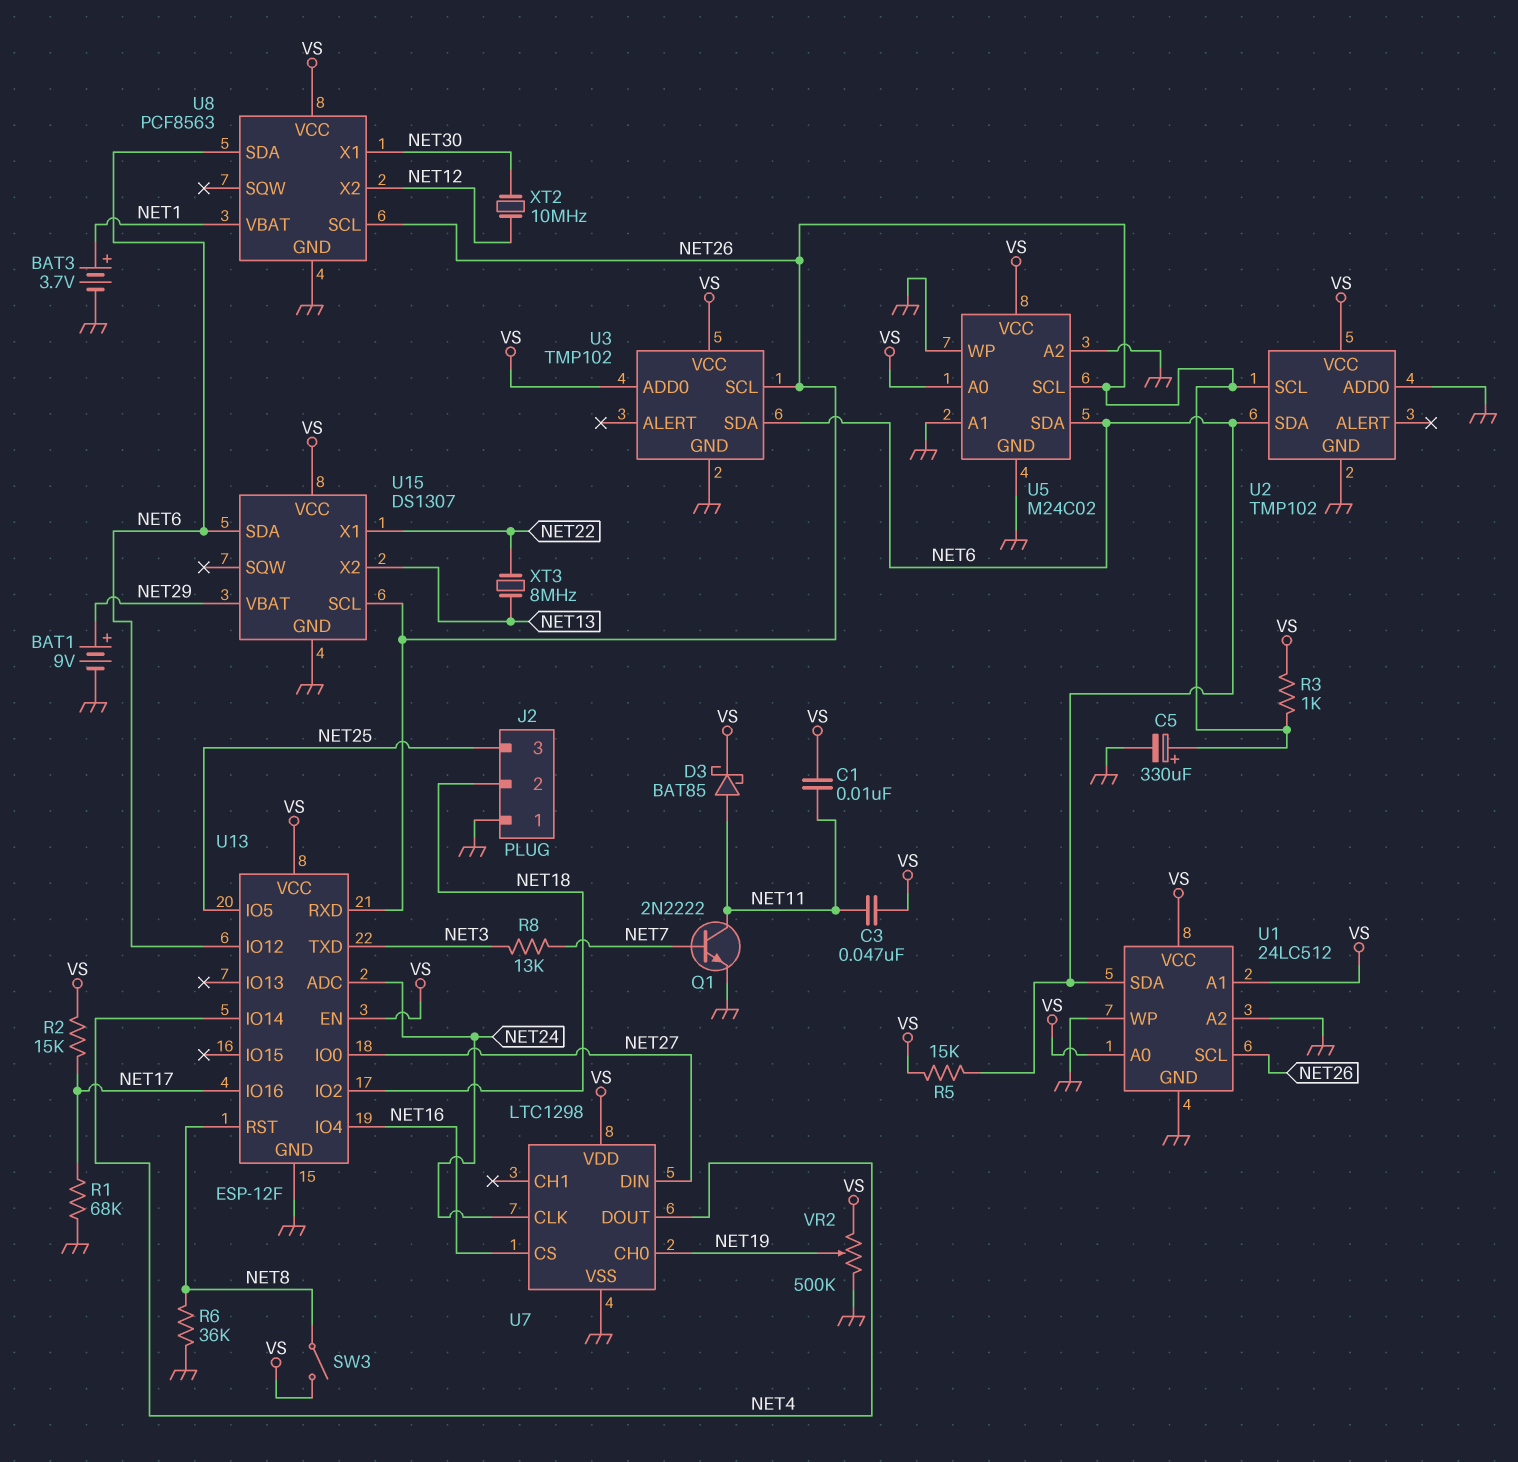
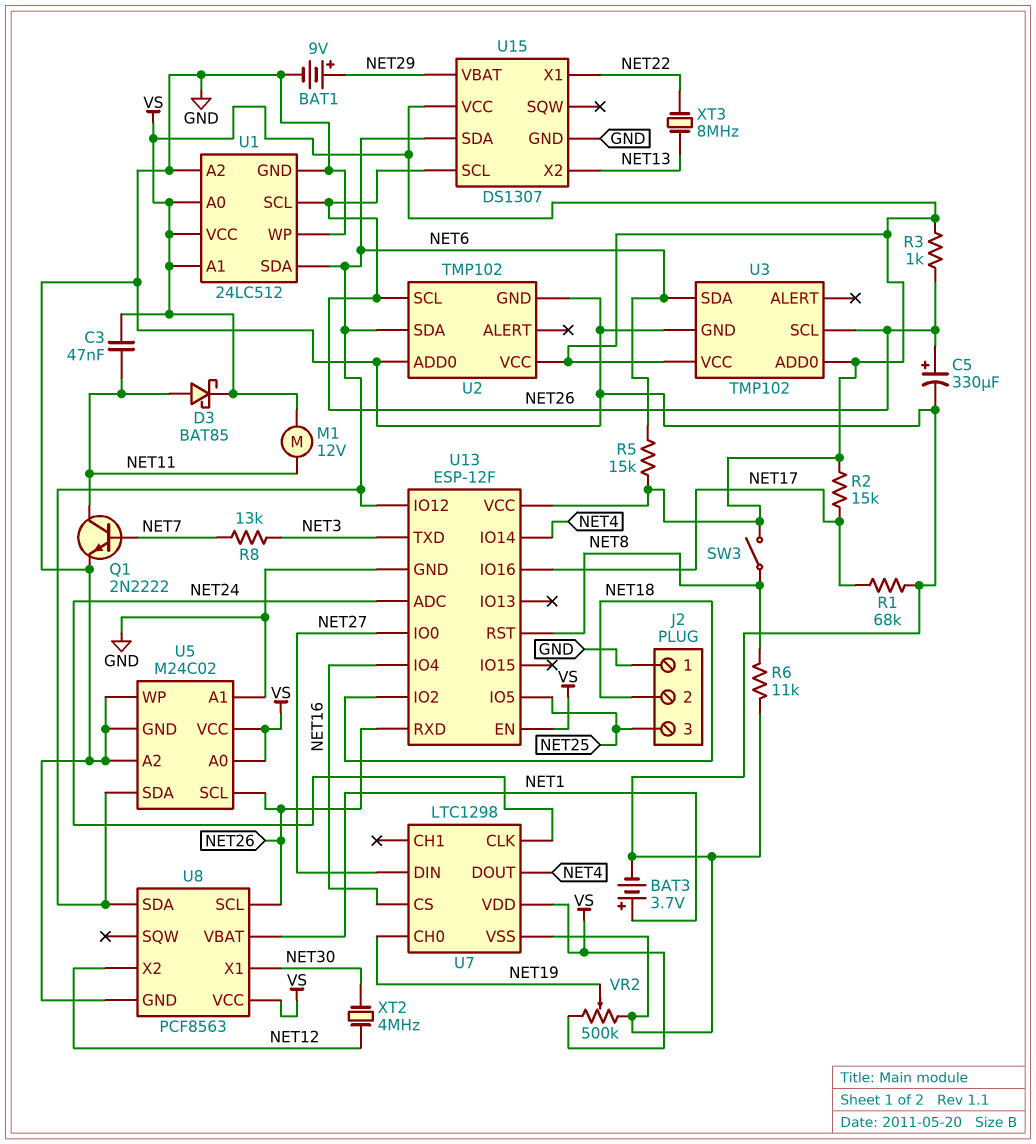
C1: 10nF (NET11, VS) -> none
M1: none -> motor 12V (NET11, VS)
R6: 36k (GND, NET8) -> 11k (GND, NET8)
XT2: 10MHz (NET12, NET30) -> 4MHz (NET12, NET30)

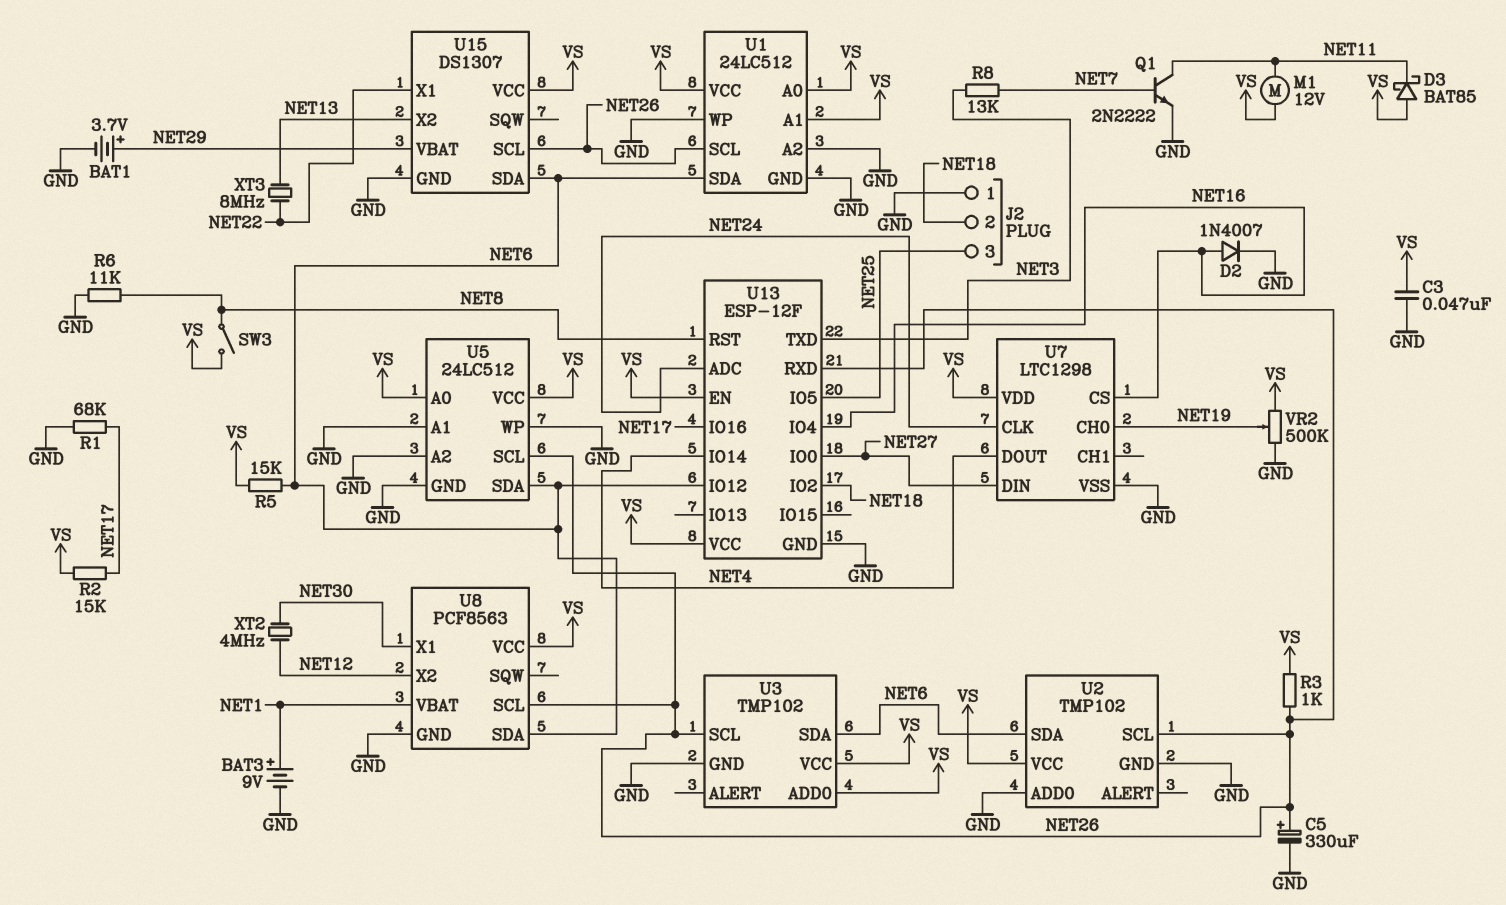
BAT1: 9V (plus NET29, minus GND) -> 3.7V (plus NET29, minus GND)
BAT3: 3.7V (plus NET1, minus GND) -> 9V (plus NET1, minus GND)
C3: 47nF (NET11, VS) -> 47nF (GND, VS)
D2: none -> diode 1N4007 (A NET16, K GND)
D3: schottky BAT85 (A NET11, K VS) -> schottky BAT85 (A VS, K NET11)
U5: M24C02 -> 24LC512

